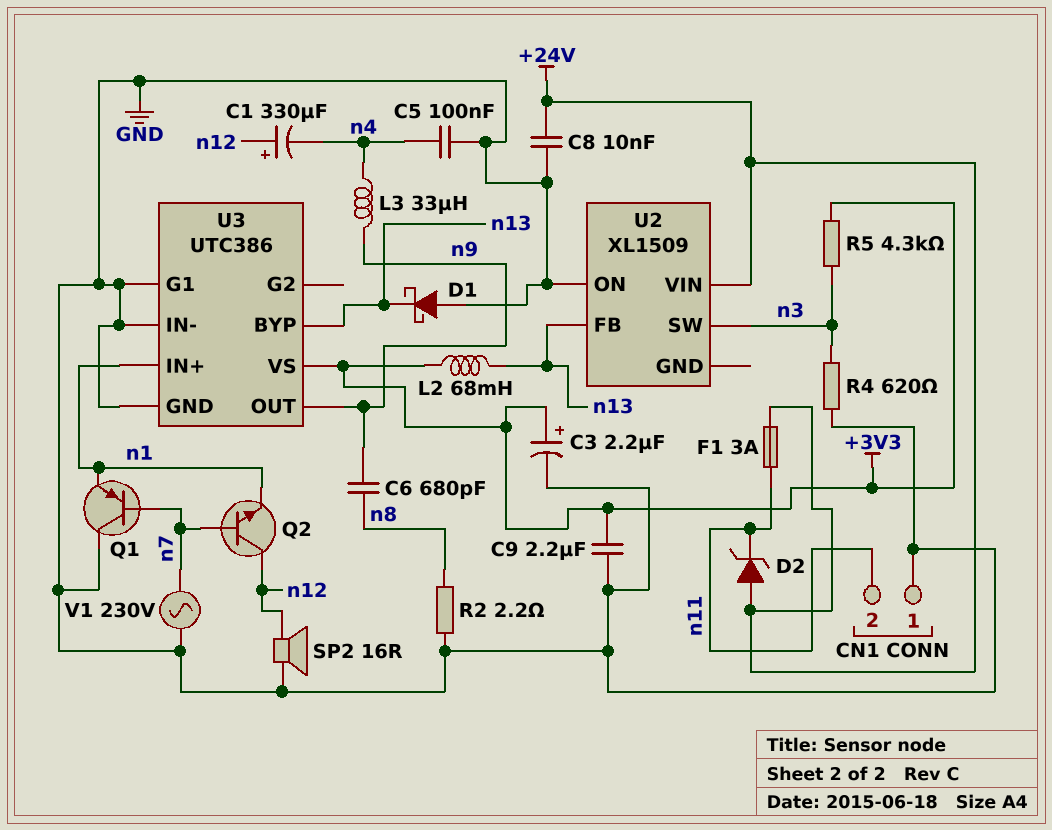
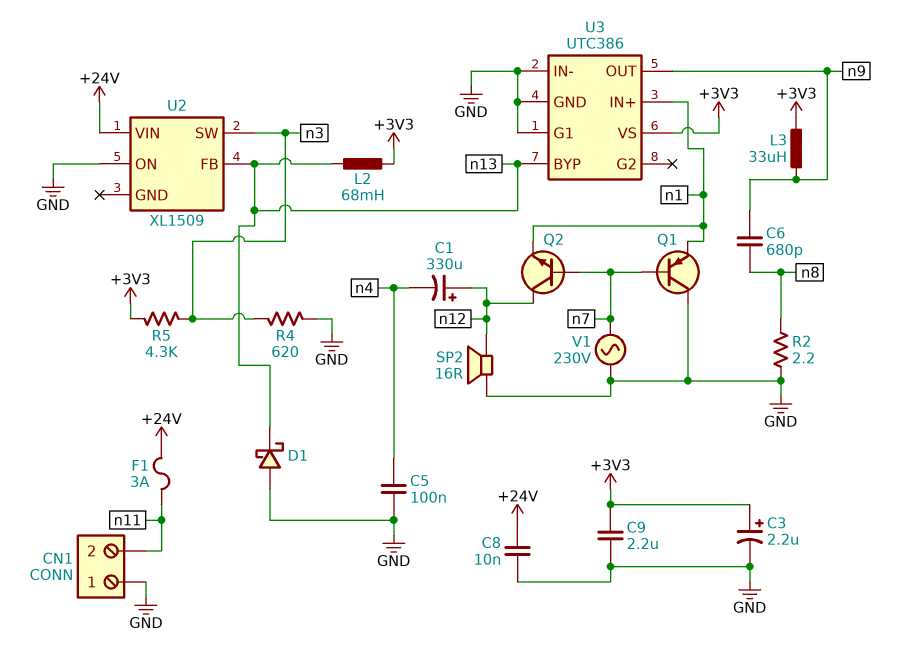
D2: zener (A +24V, K n11) -> none
L3: 33uH (n4, n9) -> 33uH (+3V3, n9)

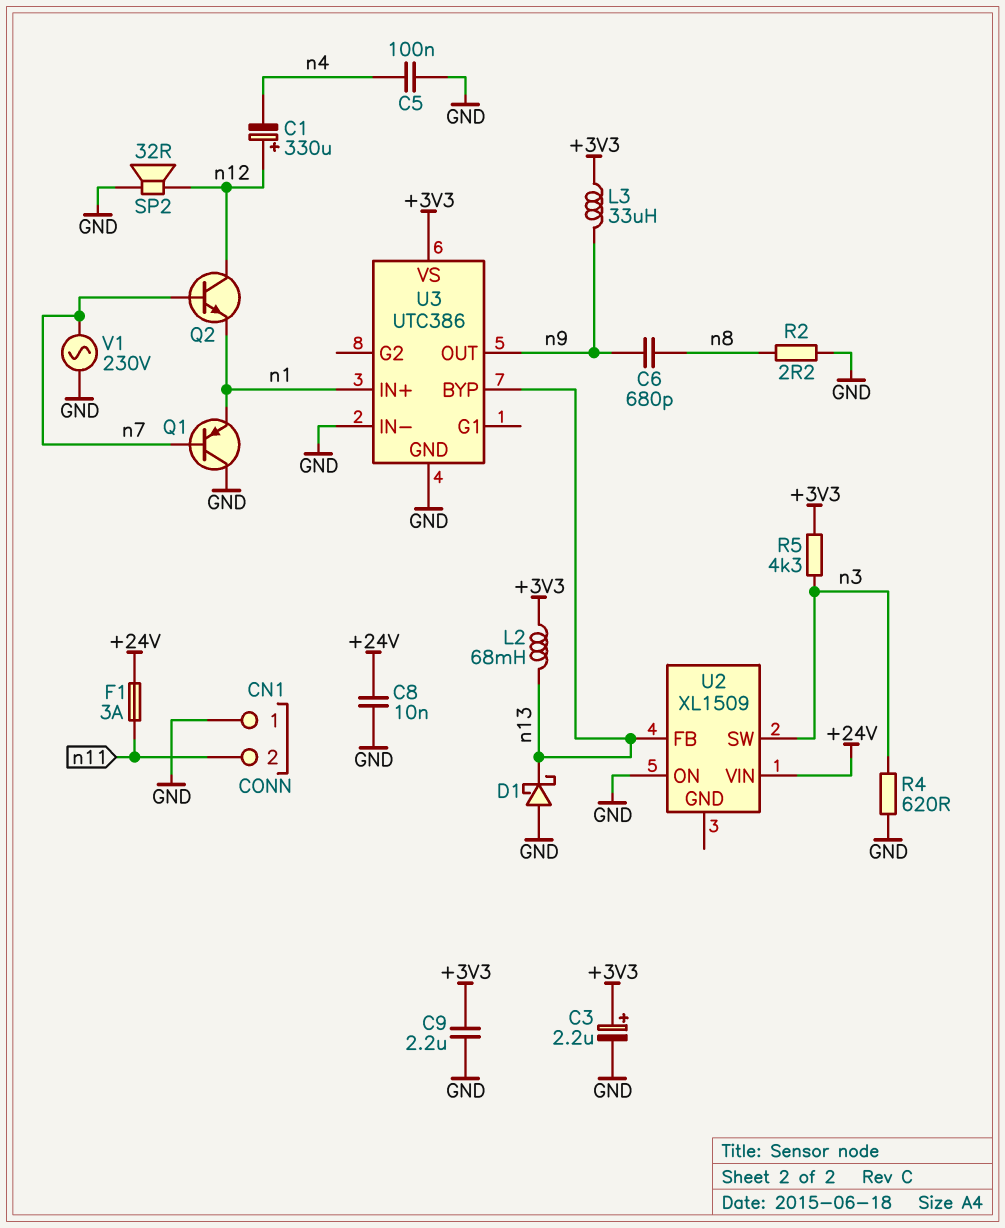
SP2: speaker 16R (GND, n12) -> speaker 32R (GND, n12)
U3 pin G1: GND -> none

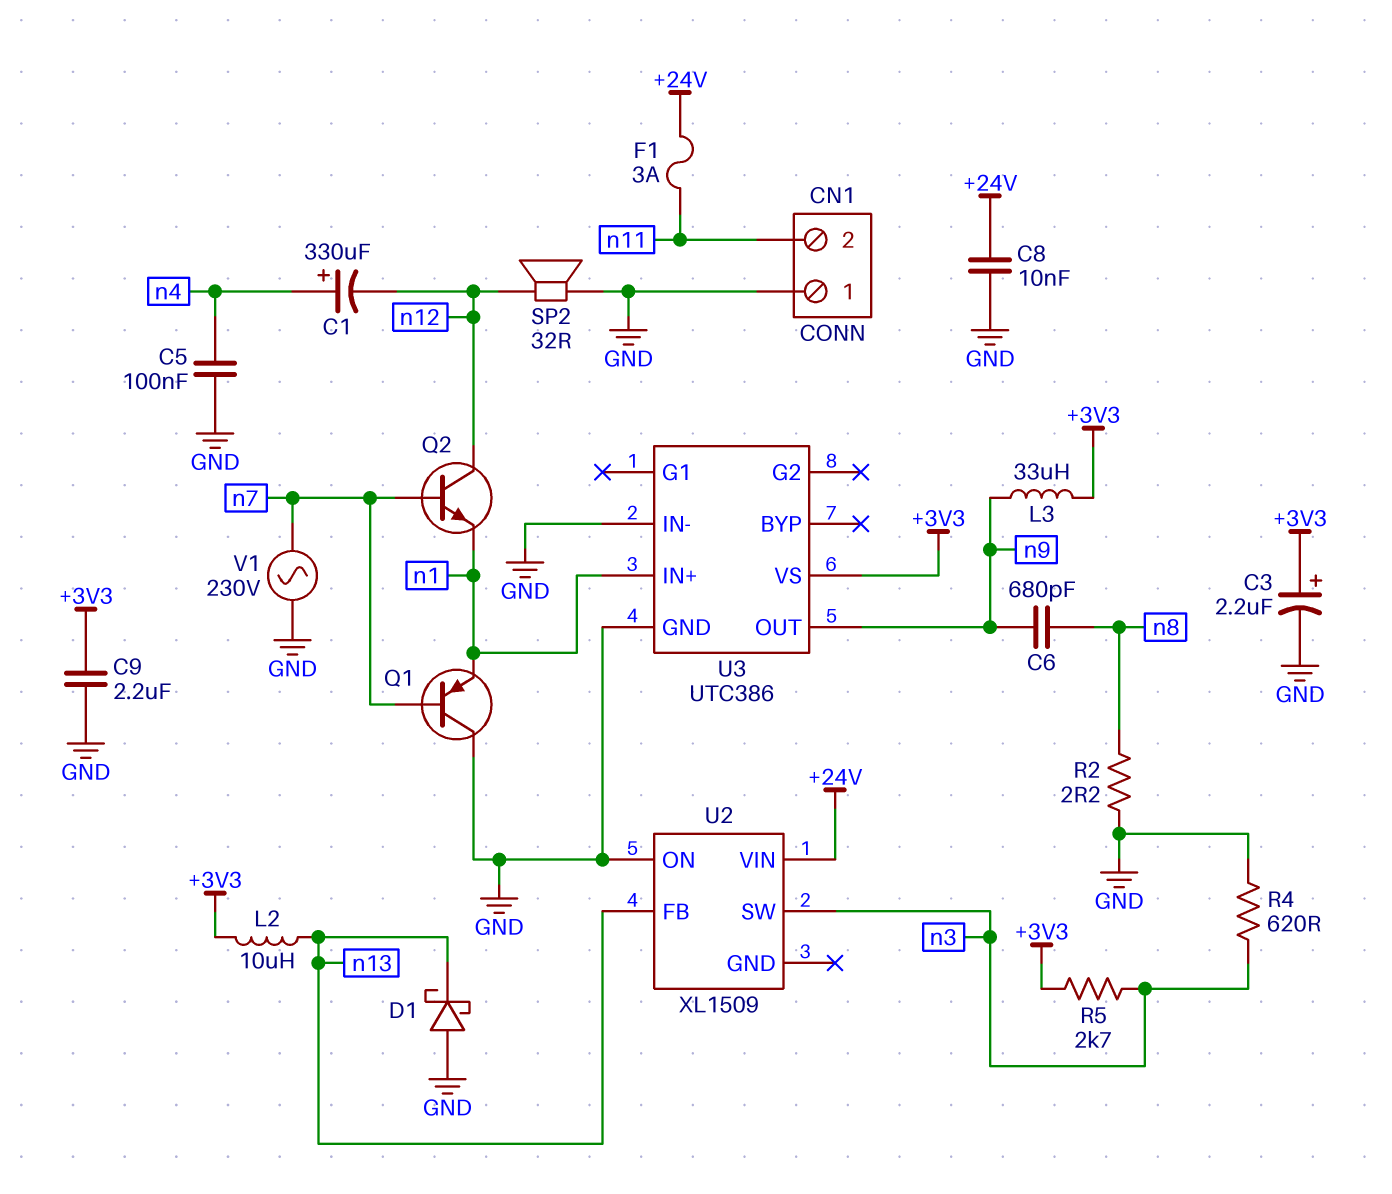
C1: 330uF (plus n12, minus n4) -> 330uF (plus n4, minus n12)
L2: 68mH (+3V3, n13) -> 10uH (+3V3, n13)
R5: 4.3k (+3V3, n3) -> 2.7k (+3V3, n3)
U3 pin BYP: n13 -> none

